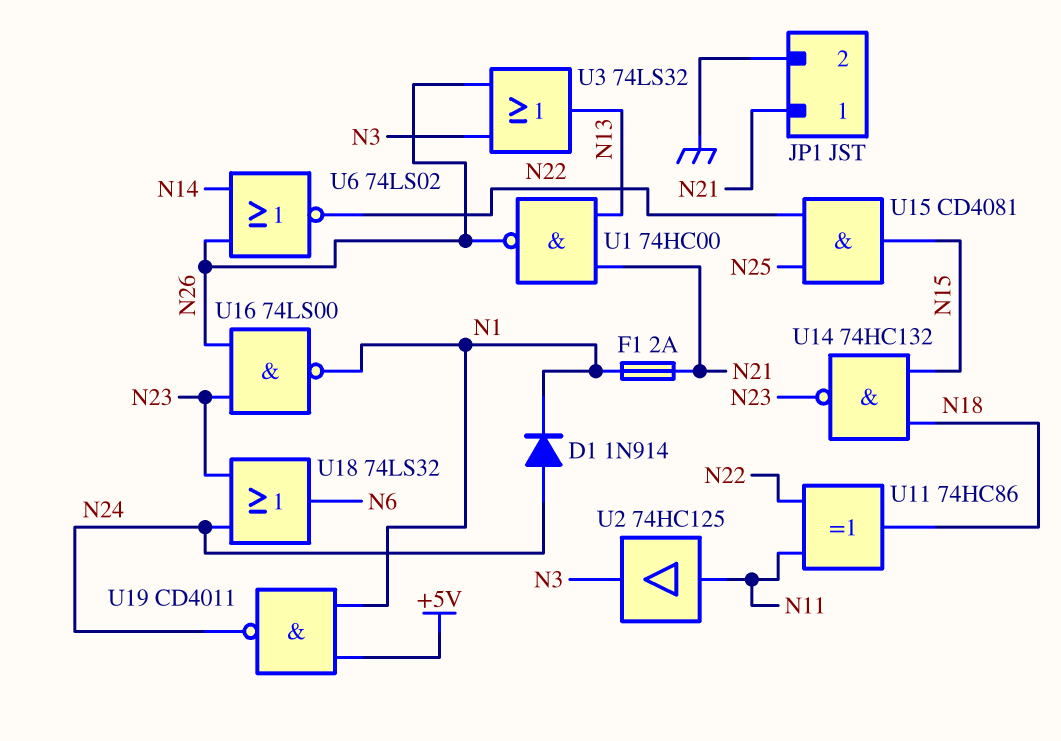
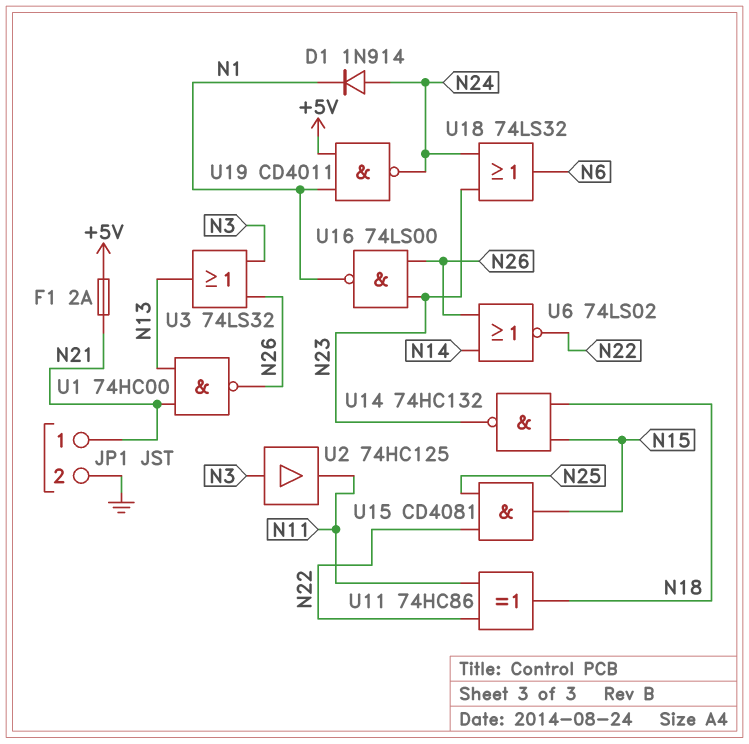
F1: 2A (N1, N21) -> 2A (+5V, N21)
U2: buffer 74HC125 (in N11, out N3) -> buffer 74HC125 (in N3, out N11)

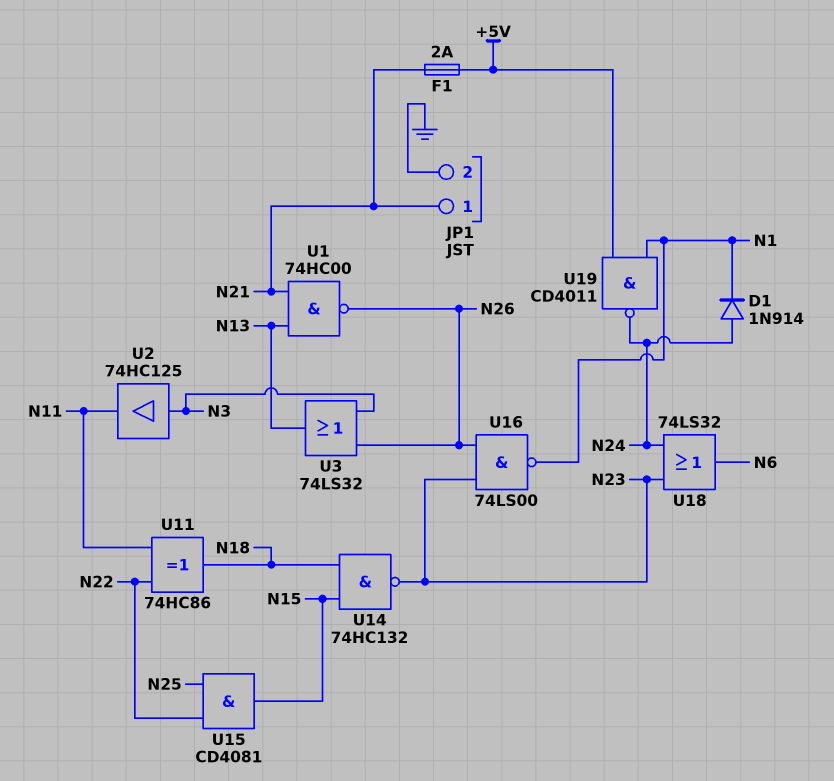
U6: NOR 74LS02 (in N14, in N26, out N22) -> none

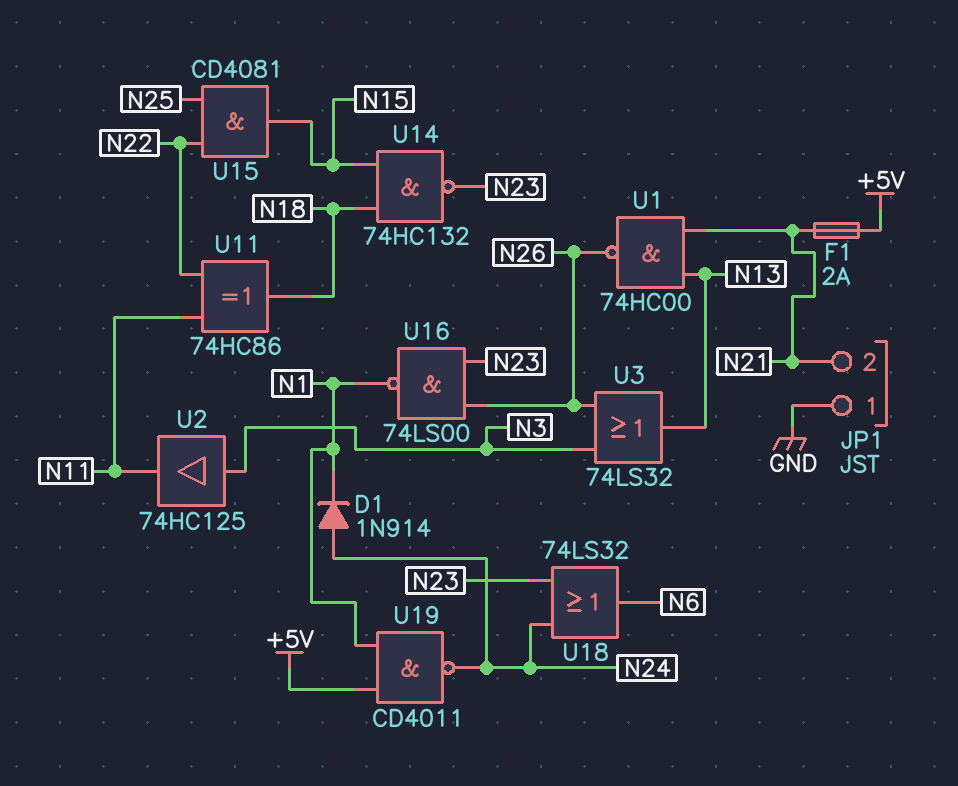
JP1 pin 1: N21 -> GND
JP1 pin 2: GND -> N21

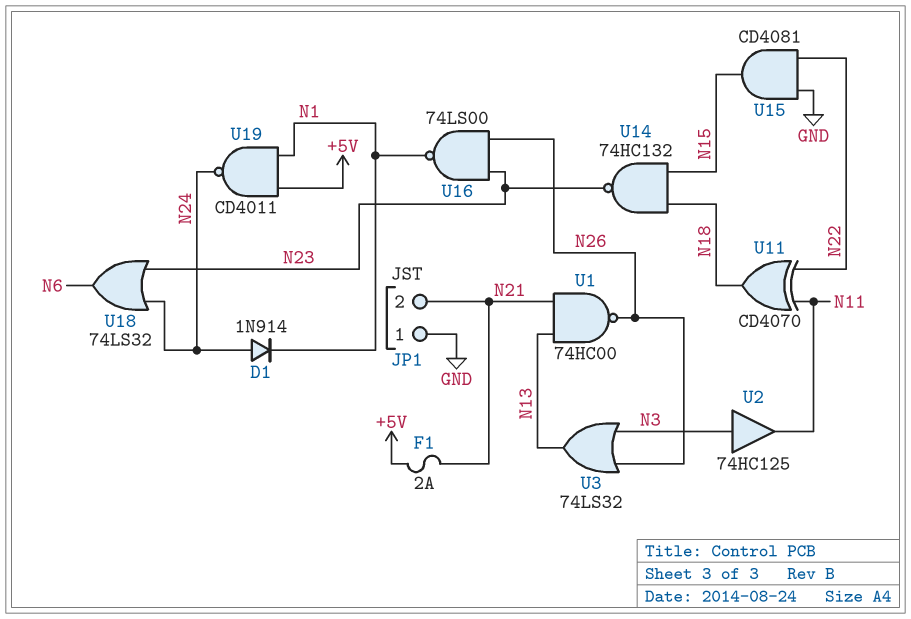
U11: XOR 74HC86 (in N11, in N22, out N18) -> XOR CD4070 (in N11, in N22, out N18)
U15: AND CD4081 (in N22, in N25, out N15) -> AND CD4081 (in GND, in N22, out N15)

